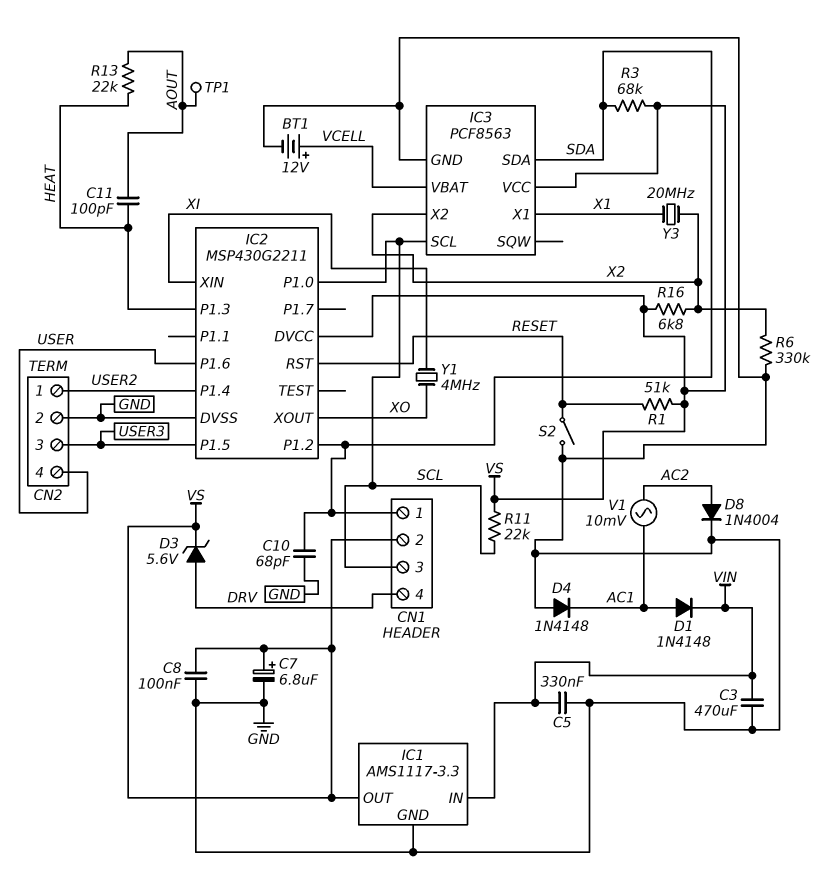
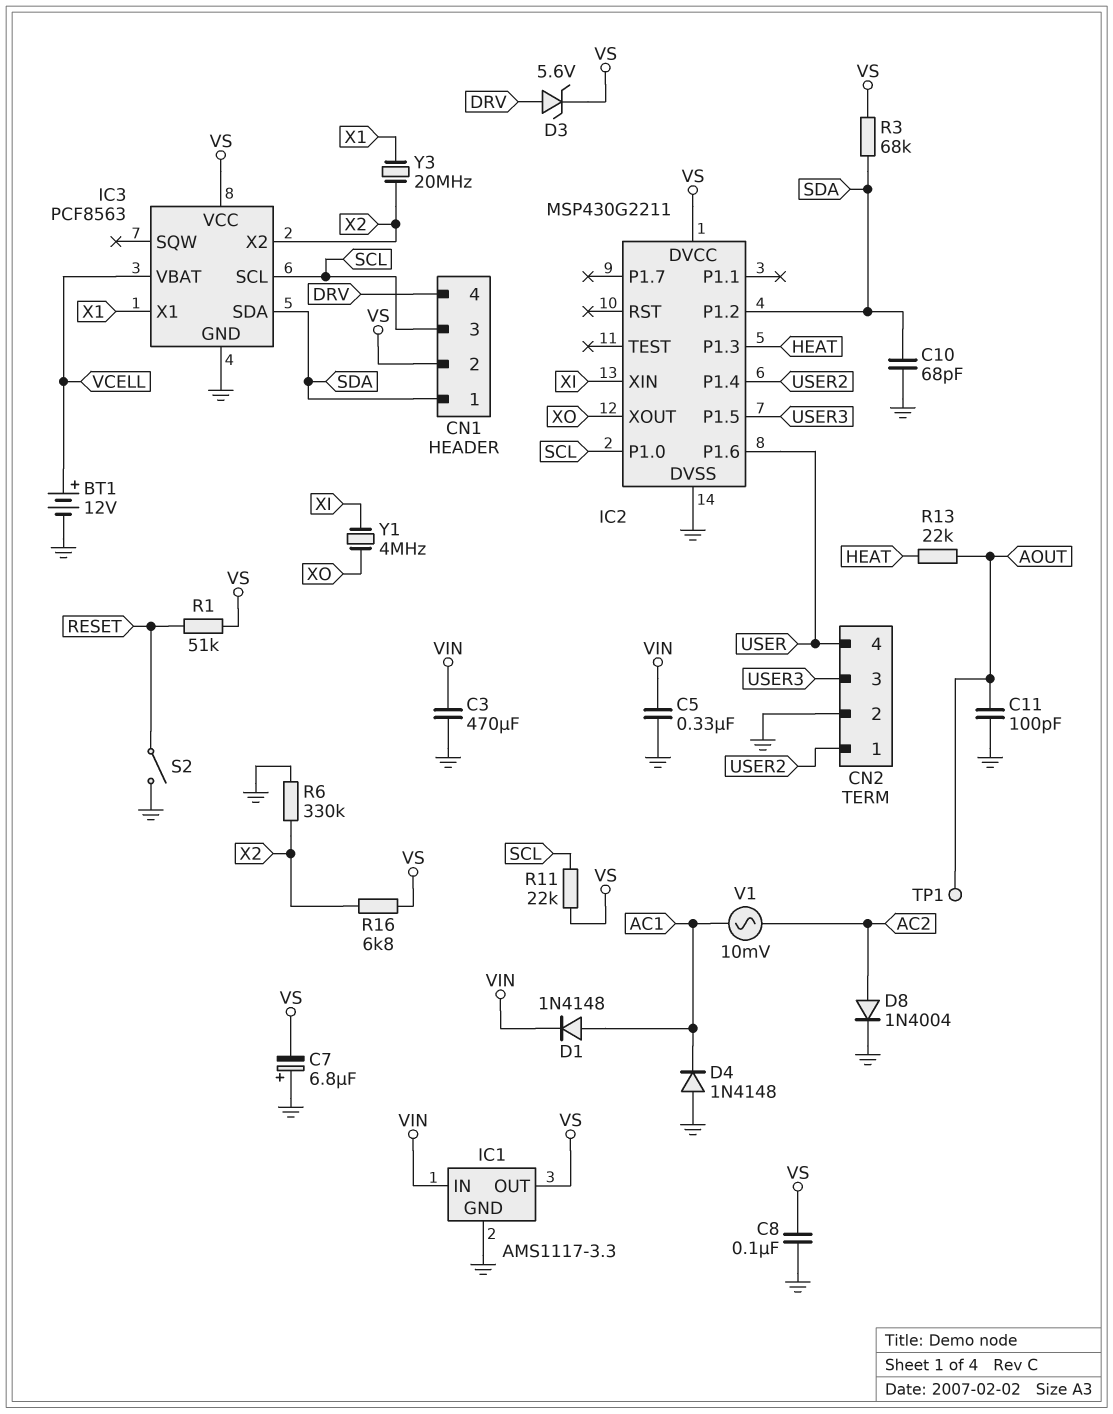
C7: 6.8uF (plus VS, minus GND) -> 6.8uF (plus GND, minus VS)
C11: 100pF (AOUT, HEAT) -> 100pF (AOUT, GND)
IC2 pin RST: RESET -> none

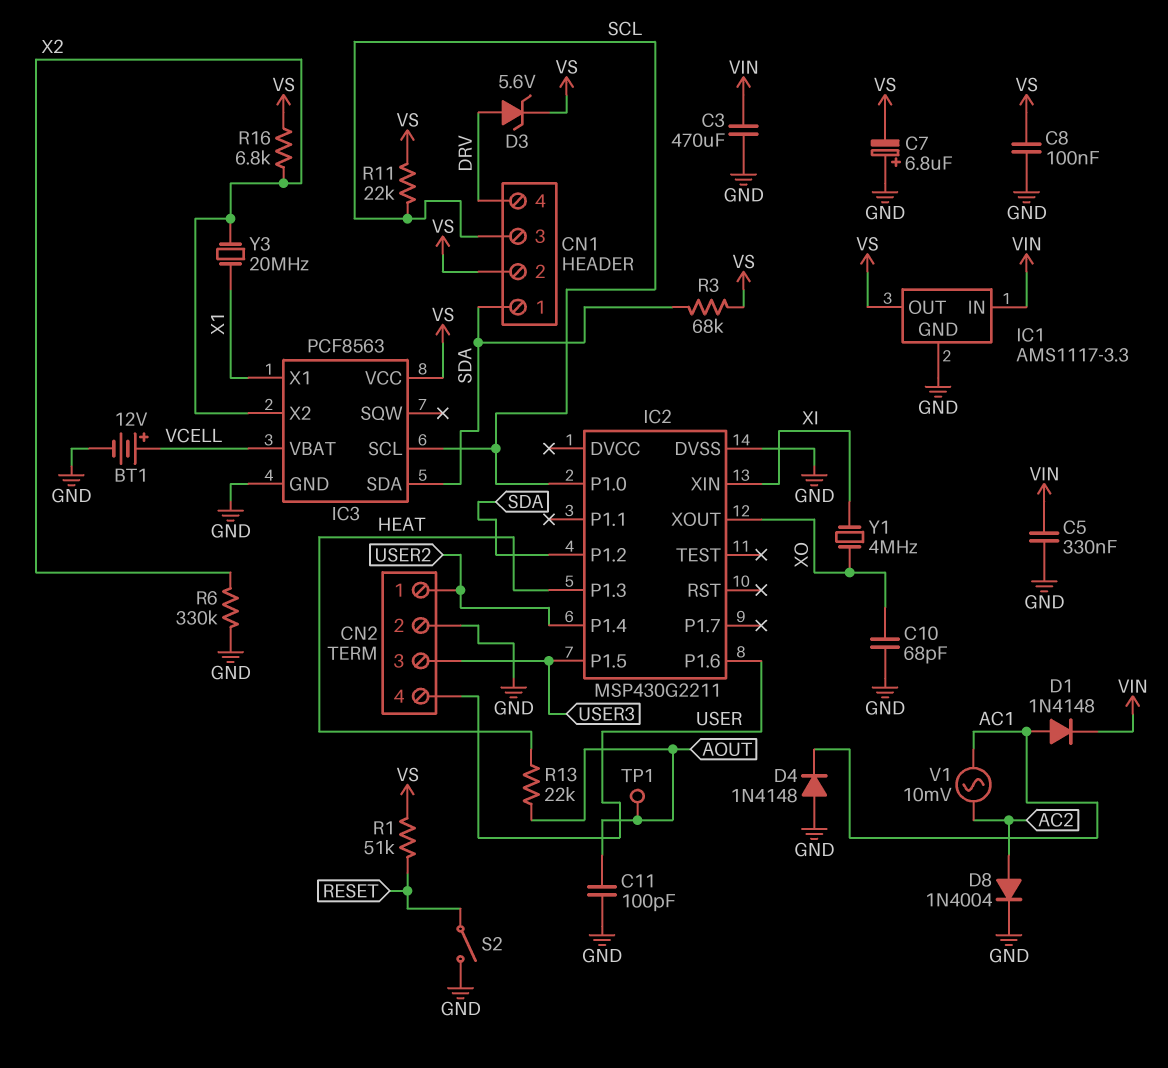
C10: 68pF (GND, SDA) -> 68pF (GND, XO)
IC2 pin DVCC: VS -> none

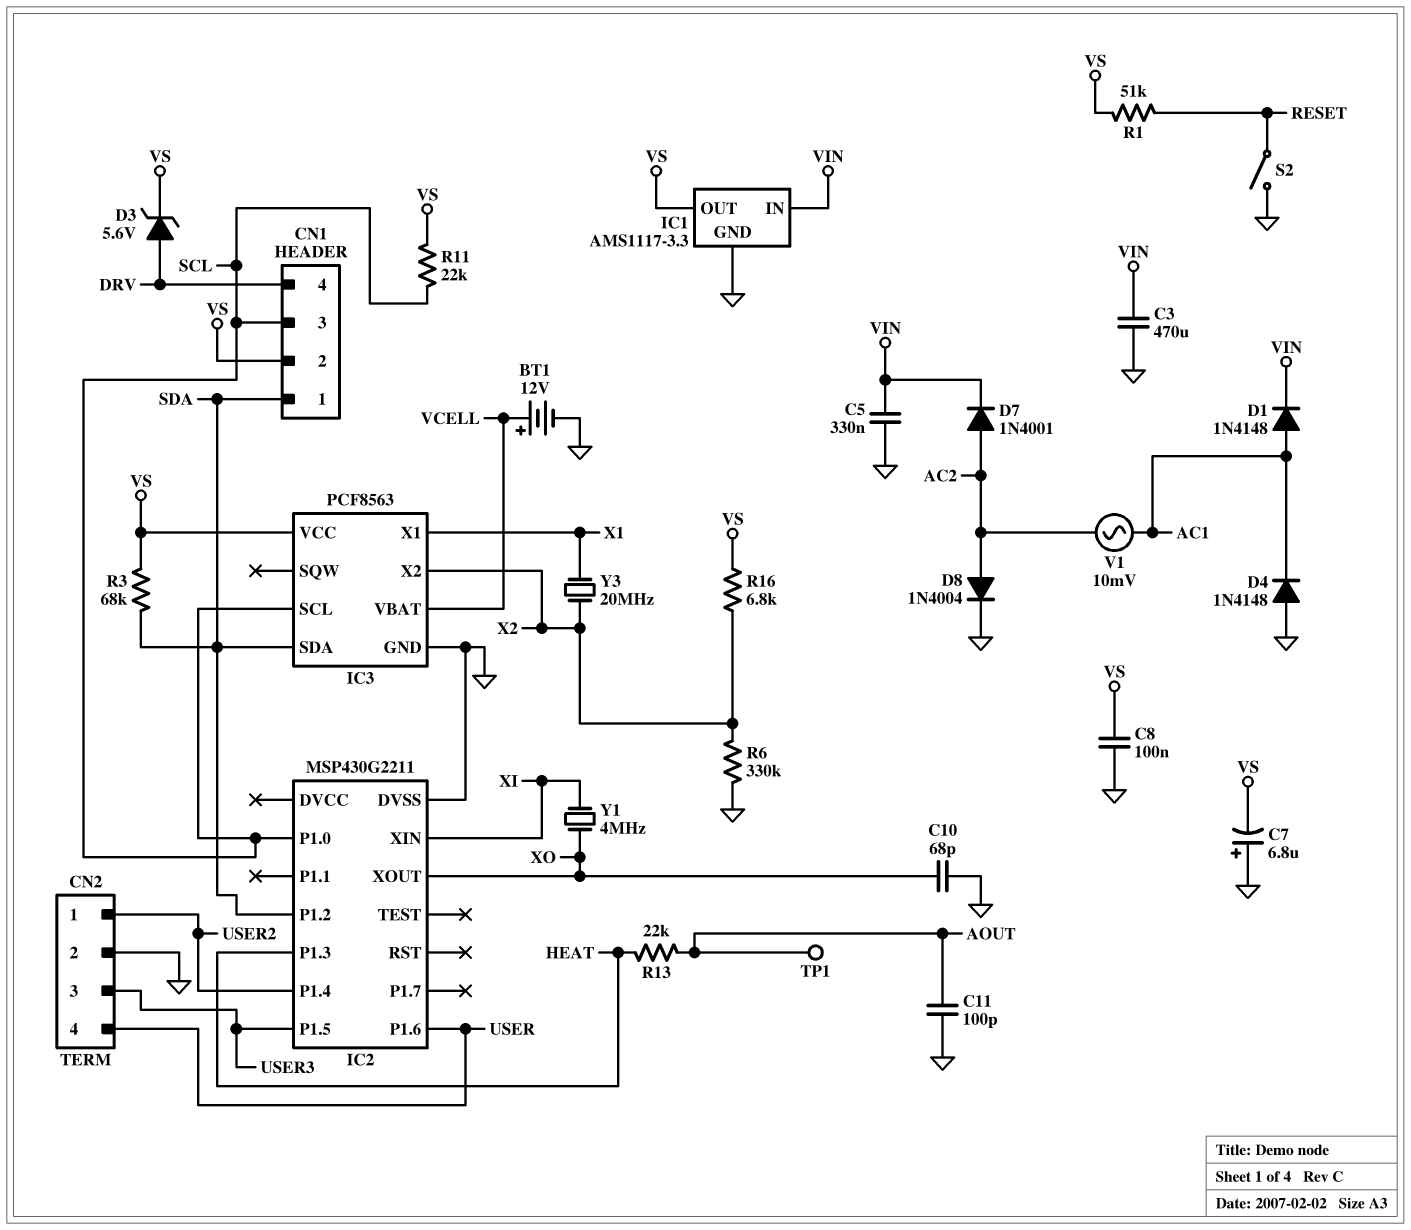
D7: none -> diode 1N4001 (A AC2, K VIN)

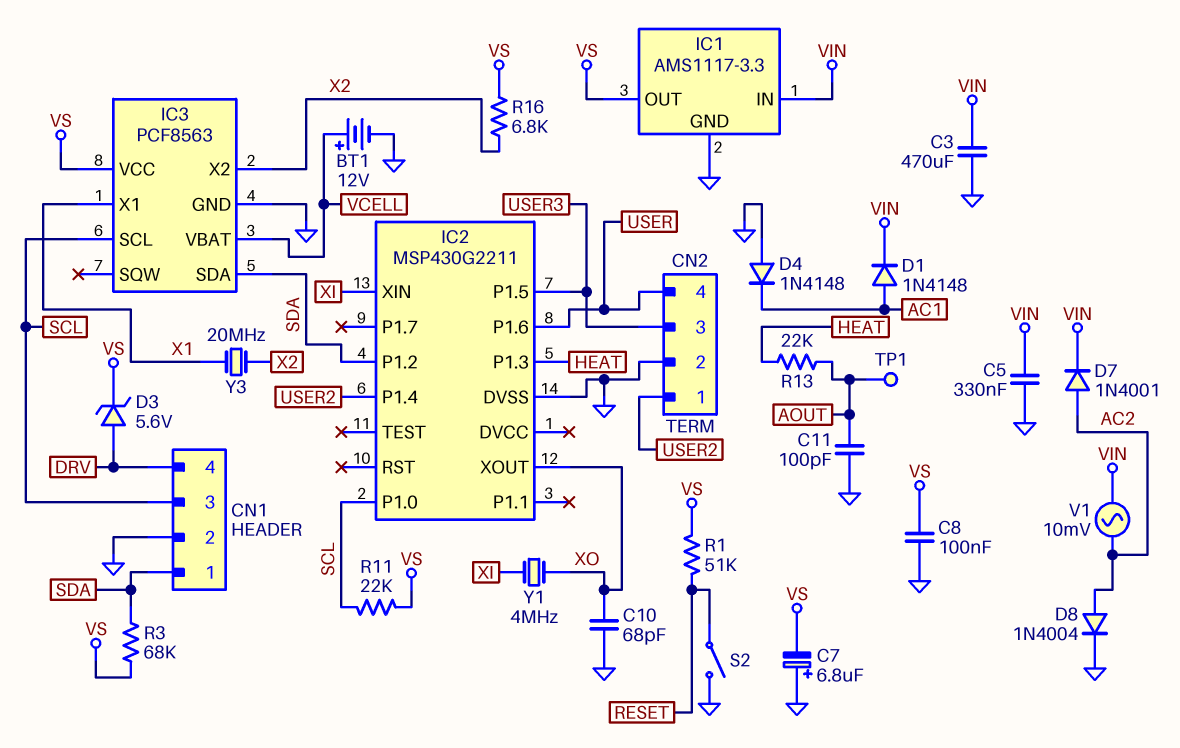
CN1 pin 2: VS -> GND
R6: 330k (GND, X2) -> none
V1: AC 10mV (AC1, AC2) -> AC 10mV (AC2, VIN)

